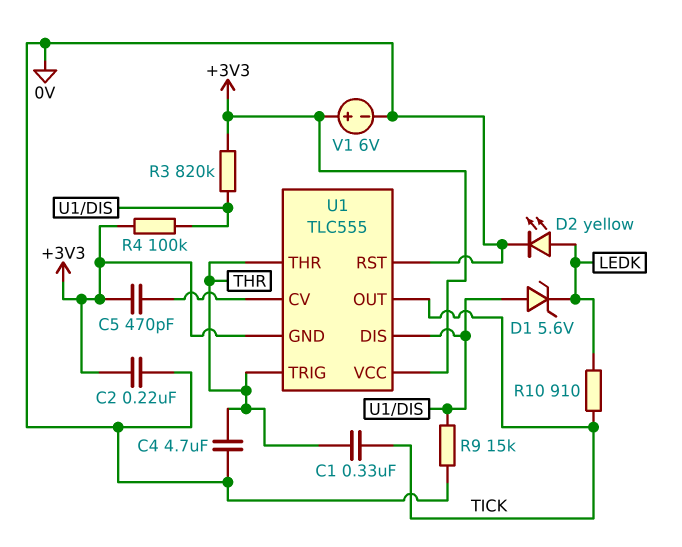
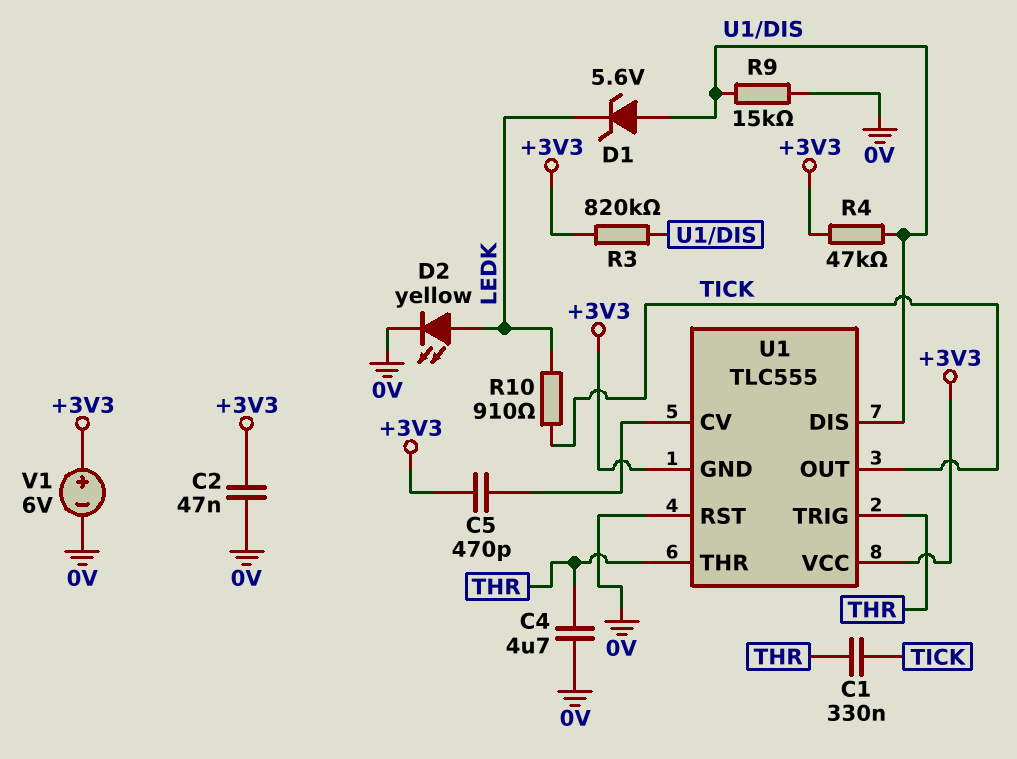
C2: 220nF (+3V3, 0V) -> 47nF (+3V3, 0V)
R4: 100k (+3V3, U1/DIS) -> 47k (+3V3, U1/DIS)

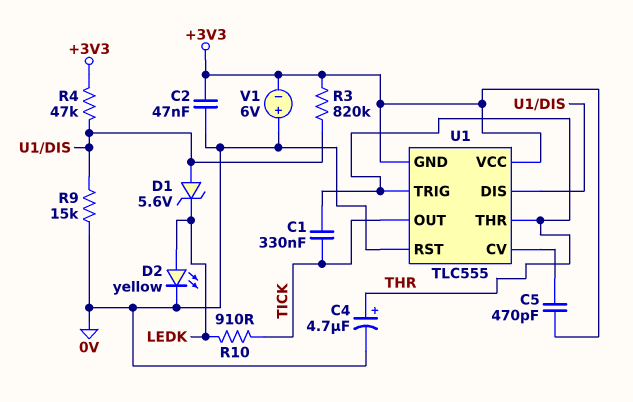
C4: 4.7uF (0V, THR) -> 4.7uF (plus THR, minus 0V)
V1: 6V (plus +3V3, minus 0V) -> 6V (plus 0V, minus +3V3)

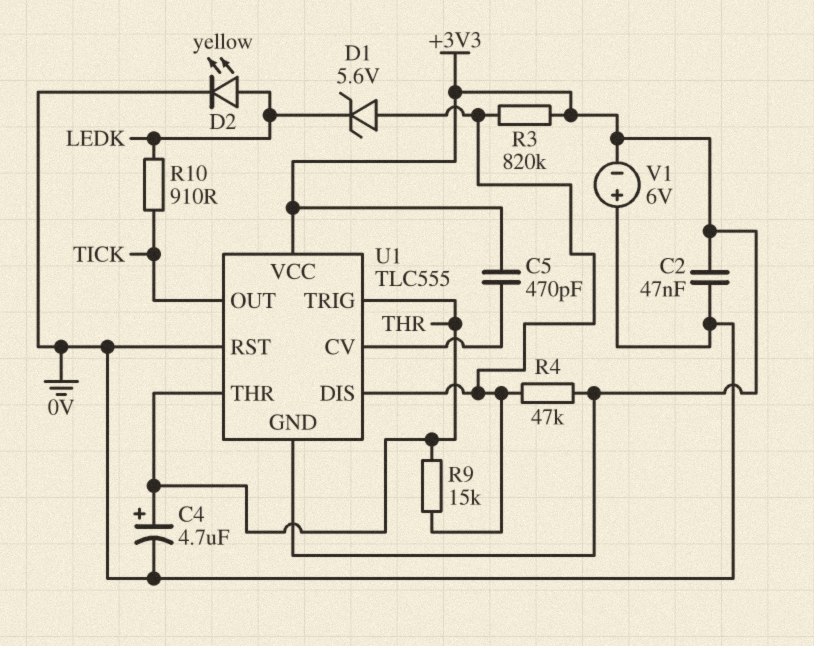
C1: 330nF (THR, TICK) -> none
R9: 15k (0V, U1/DIS) -> 15k (THR, U1/DIS)

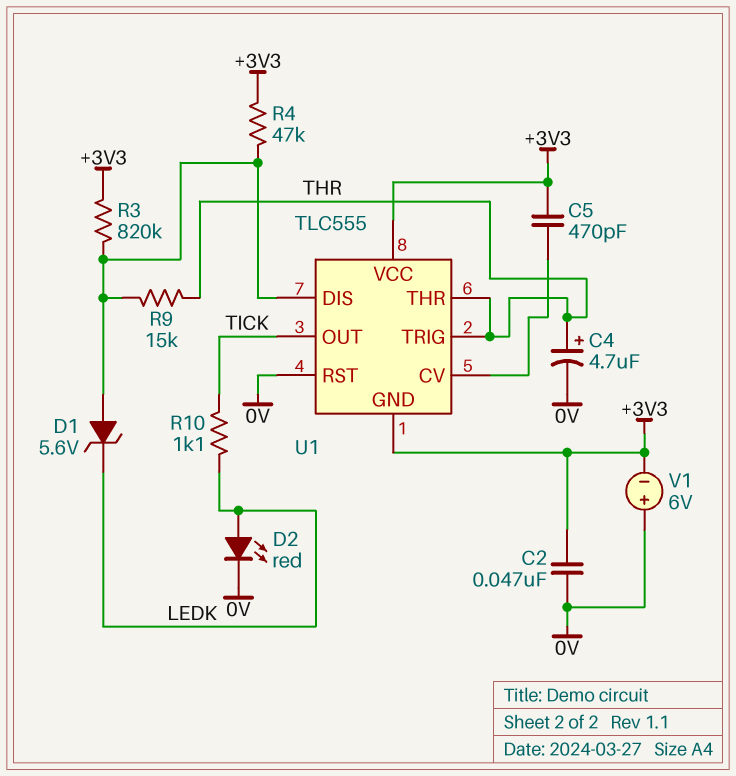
D2: LED yellow (A LEDK, K 0V) -> LED red (A LEDK, K 0V)
R10: 910 (LEDK, TICK) -> 1.1k (LEDK, TICK)

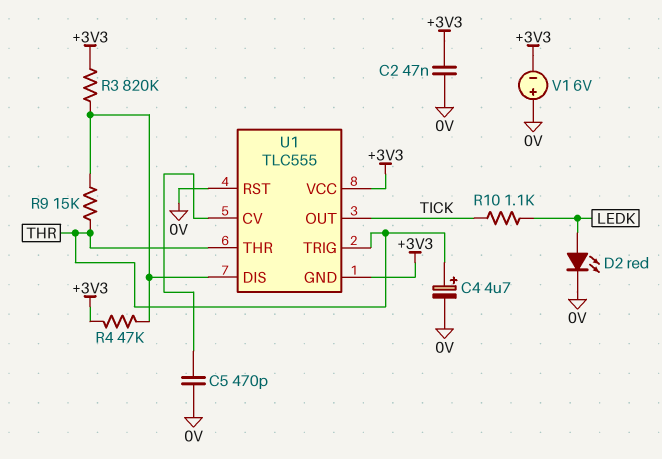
C5: 470pF (+3V3, U1/CV) -> 470pF (0V, U1/CV)
D1: zener 5.6V (A U1/DIS, K LEDK) -> none

